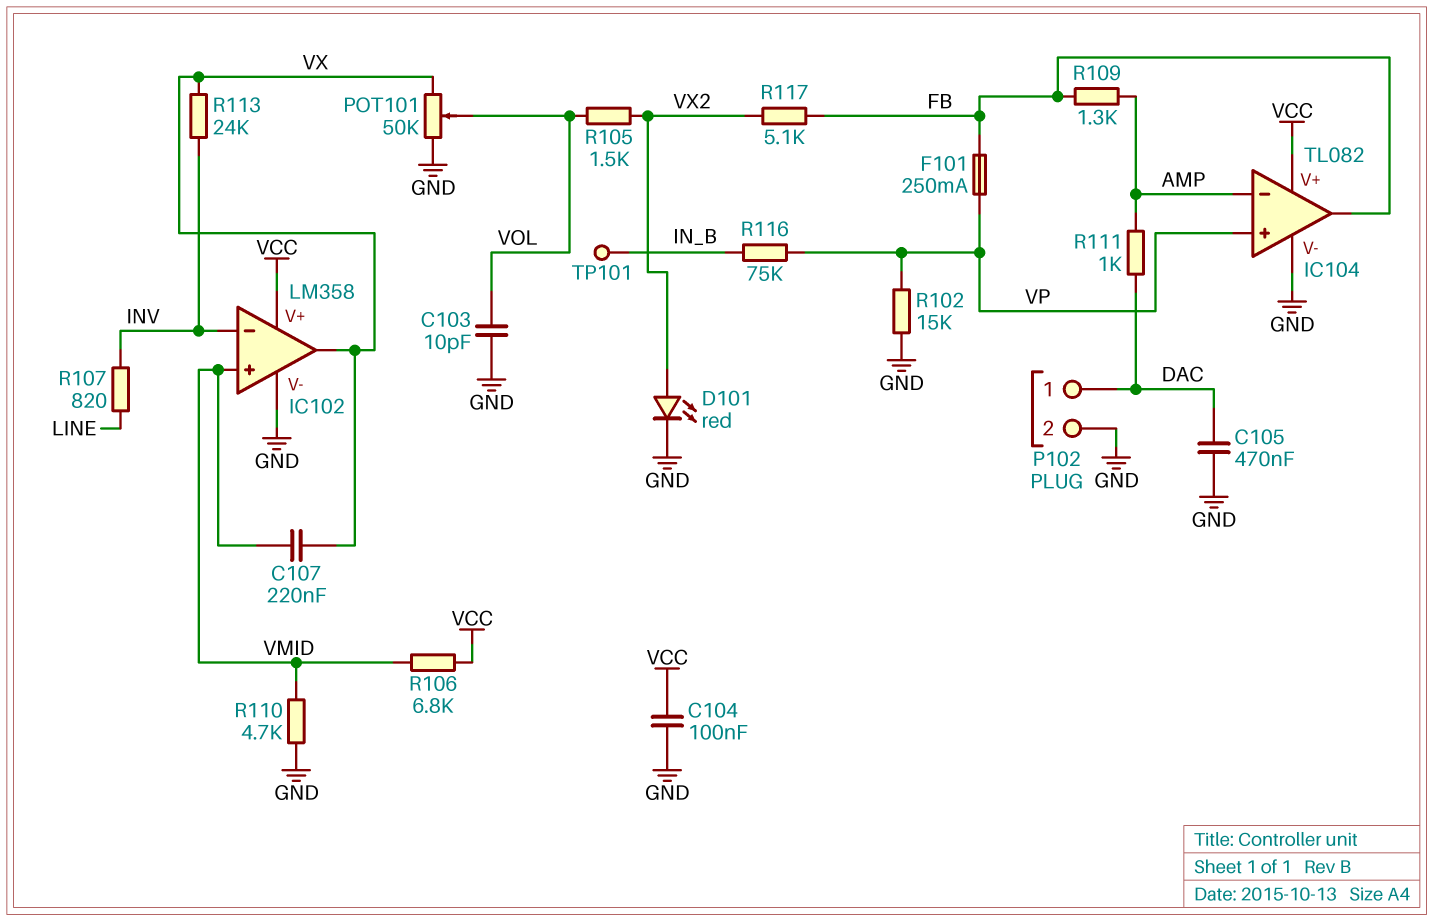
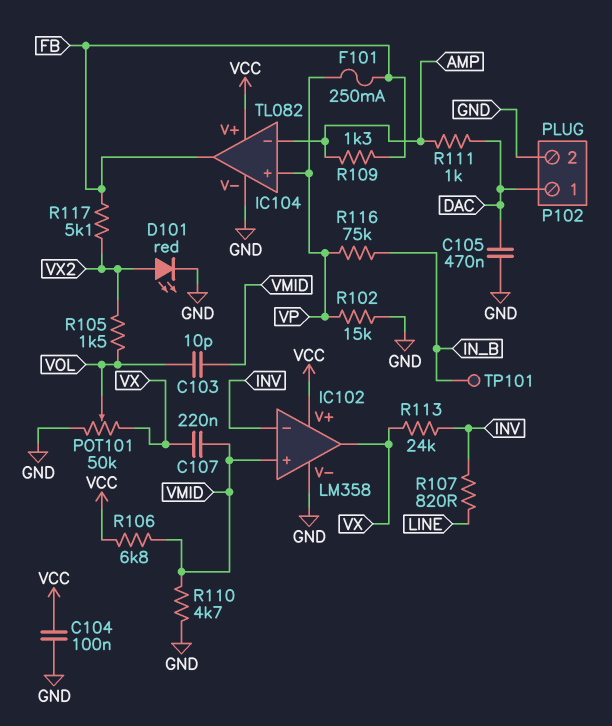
C103: 10pF (GND, VOL) -> 10pF (VMID, VOL)

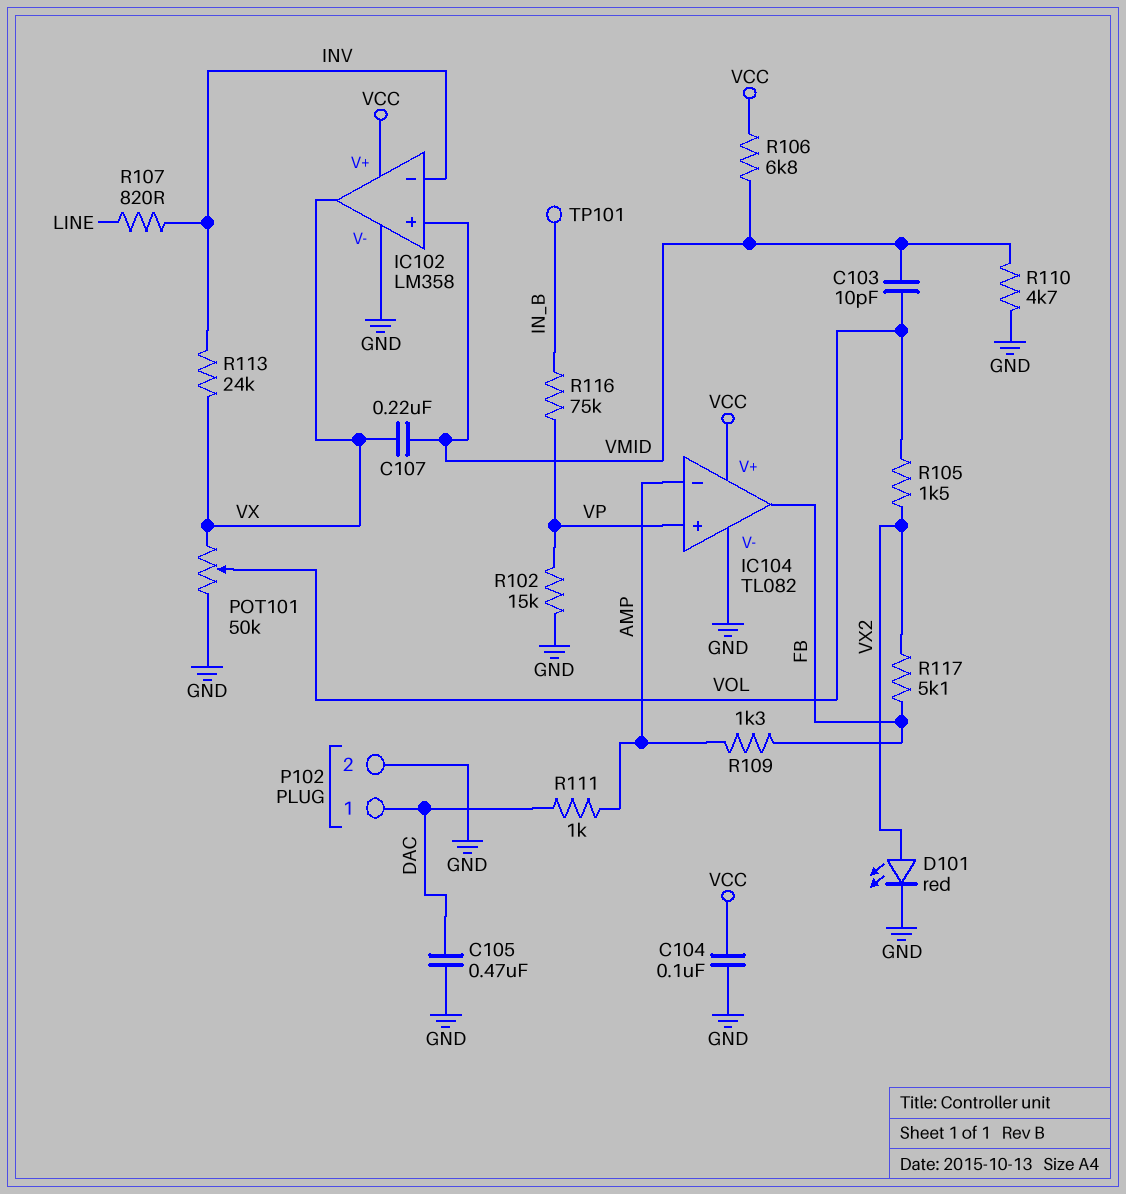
F101: 250mA (FB, VP) -> none

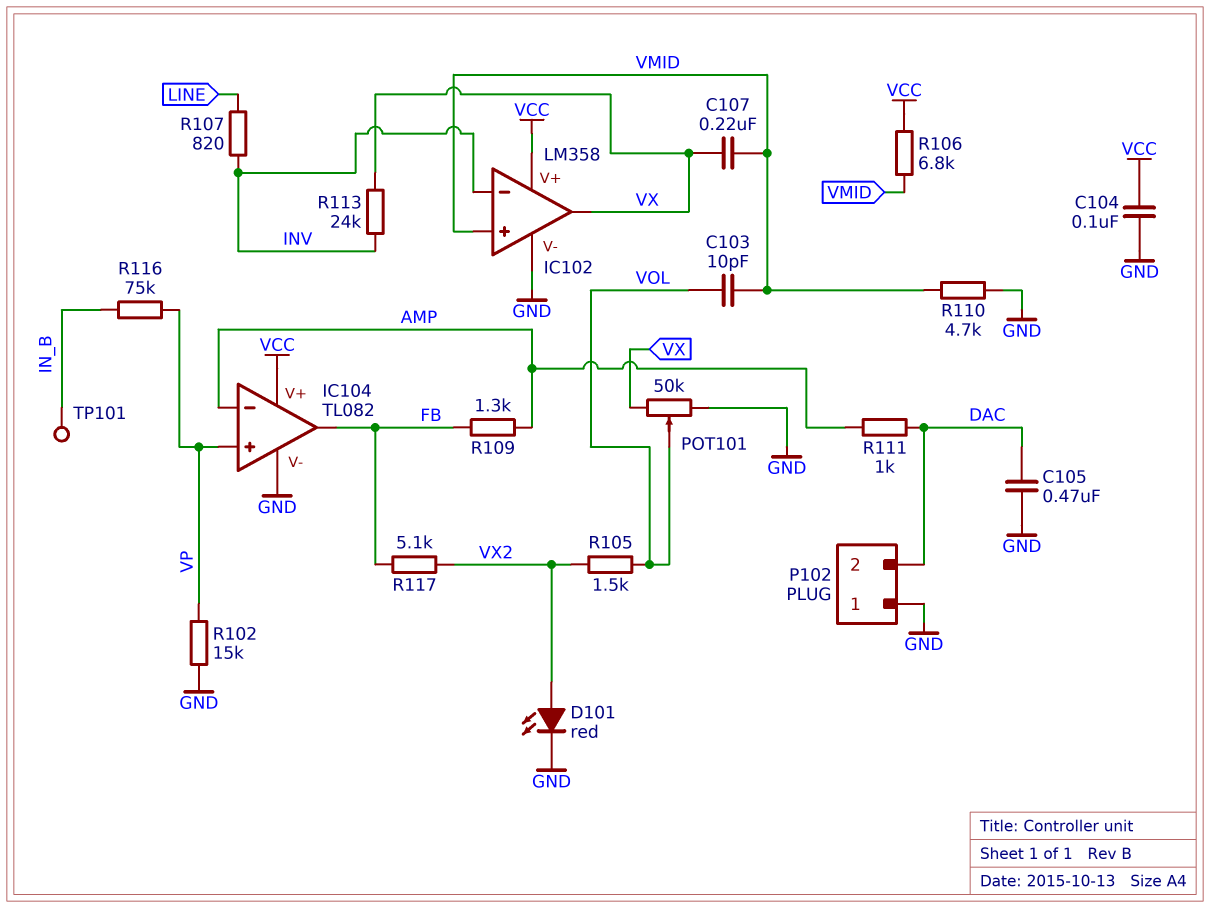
P102 pin 1: DAC -> GND
P102 pin 2: GND -> DAC

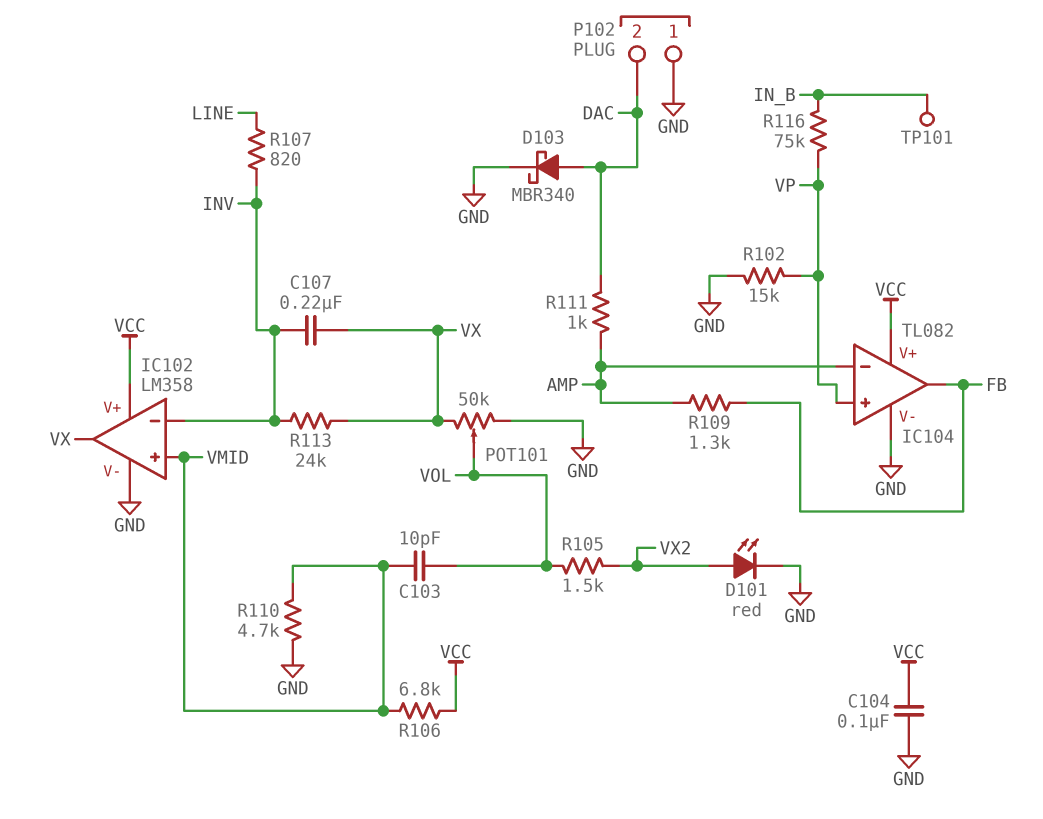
C105: 470nF (DAC, GND) -> none
C107: 220nF (VMID, VX) -> 220nF (INV, VX)
D103: none -> schottky MBR340 (A DAC, K GND)
R117: 5.1k (FB, VX2) -> none

